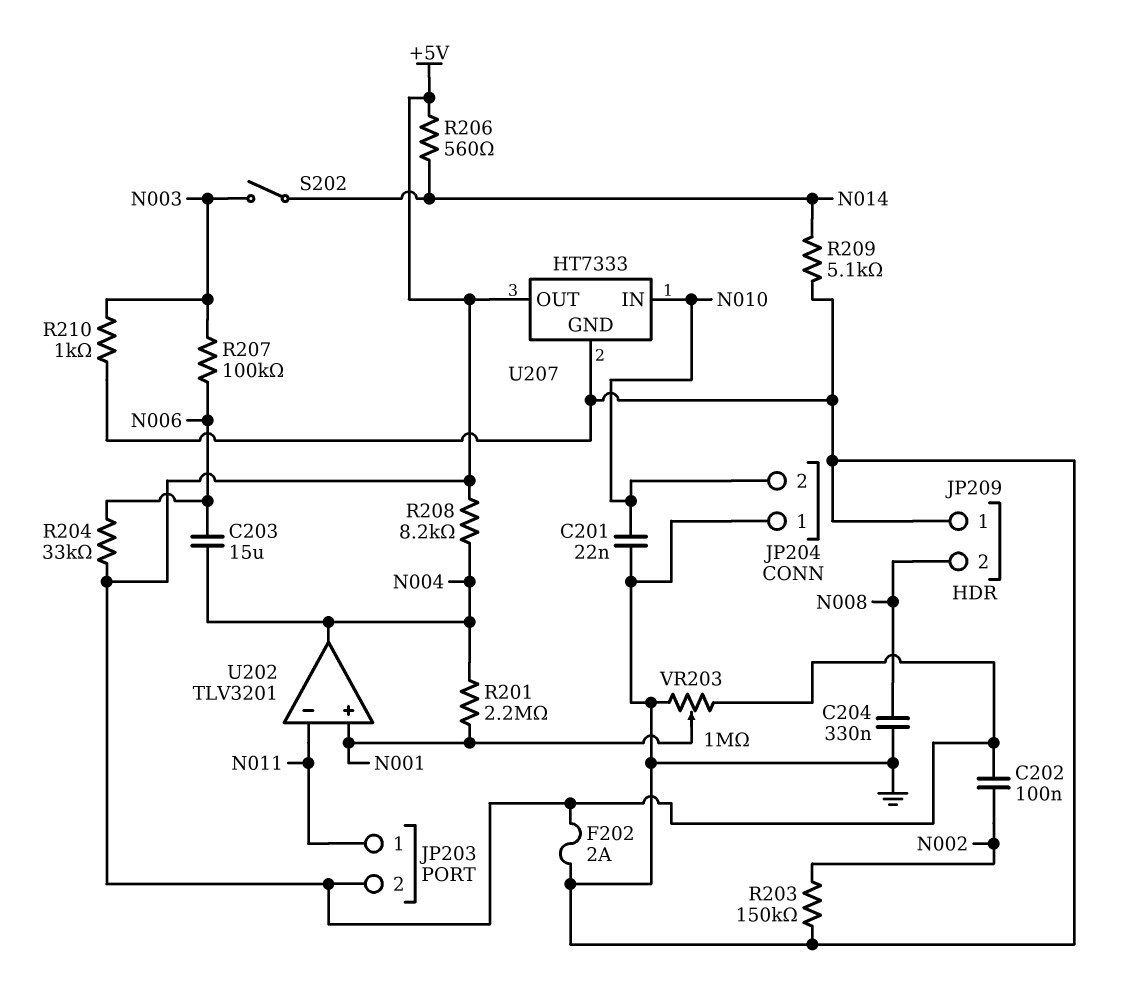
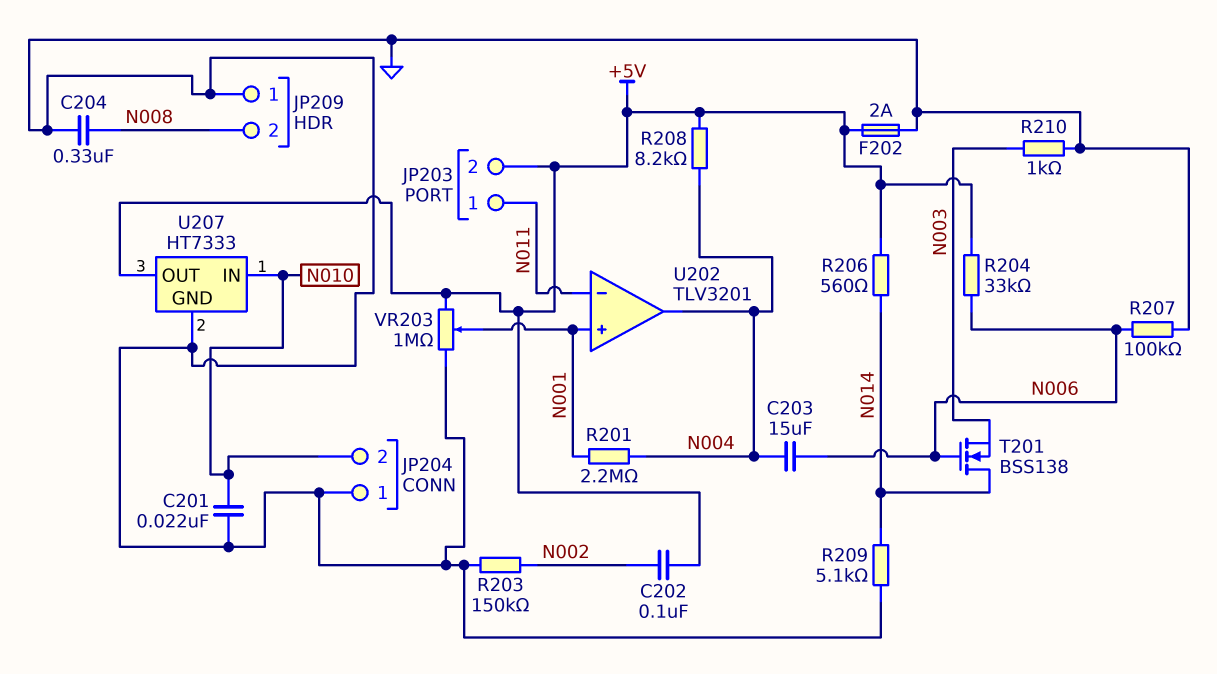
R207: 100k (N003, N006) -> 100k (GND, N006)
S202: switch (N003, N014) -> none
T201: none -> NMOS BSS138 (G N006, D N014, S N003)

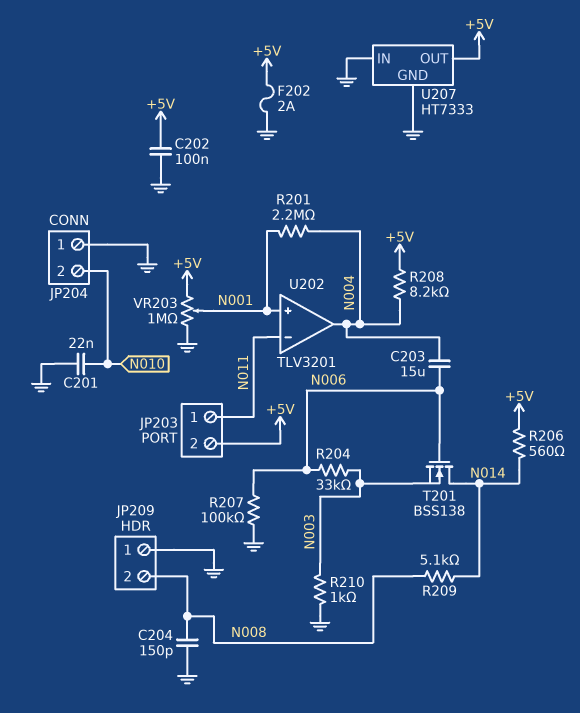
C202: 100nF (+5V, N002) -> 100nF (+5V, GND)
C204: 330nF (GND, N008) -> 150pF (GND, N008)
R203: 150k (GND, N002) -> none
R204: 33k (+5V, N006) -> 33k (N003, N006)
R209: 5.1k (GND, N014) -> 5.1k (N008, N014)
U207 pin IN: N010 -> GND

